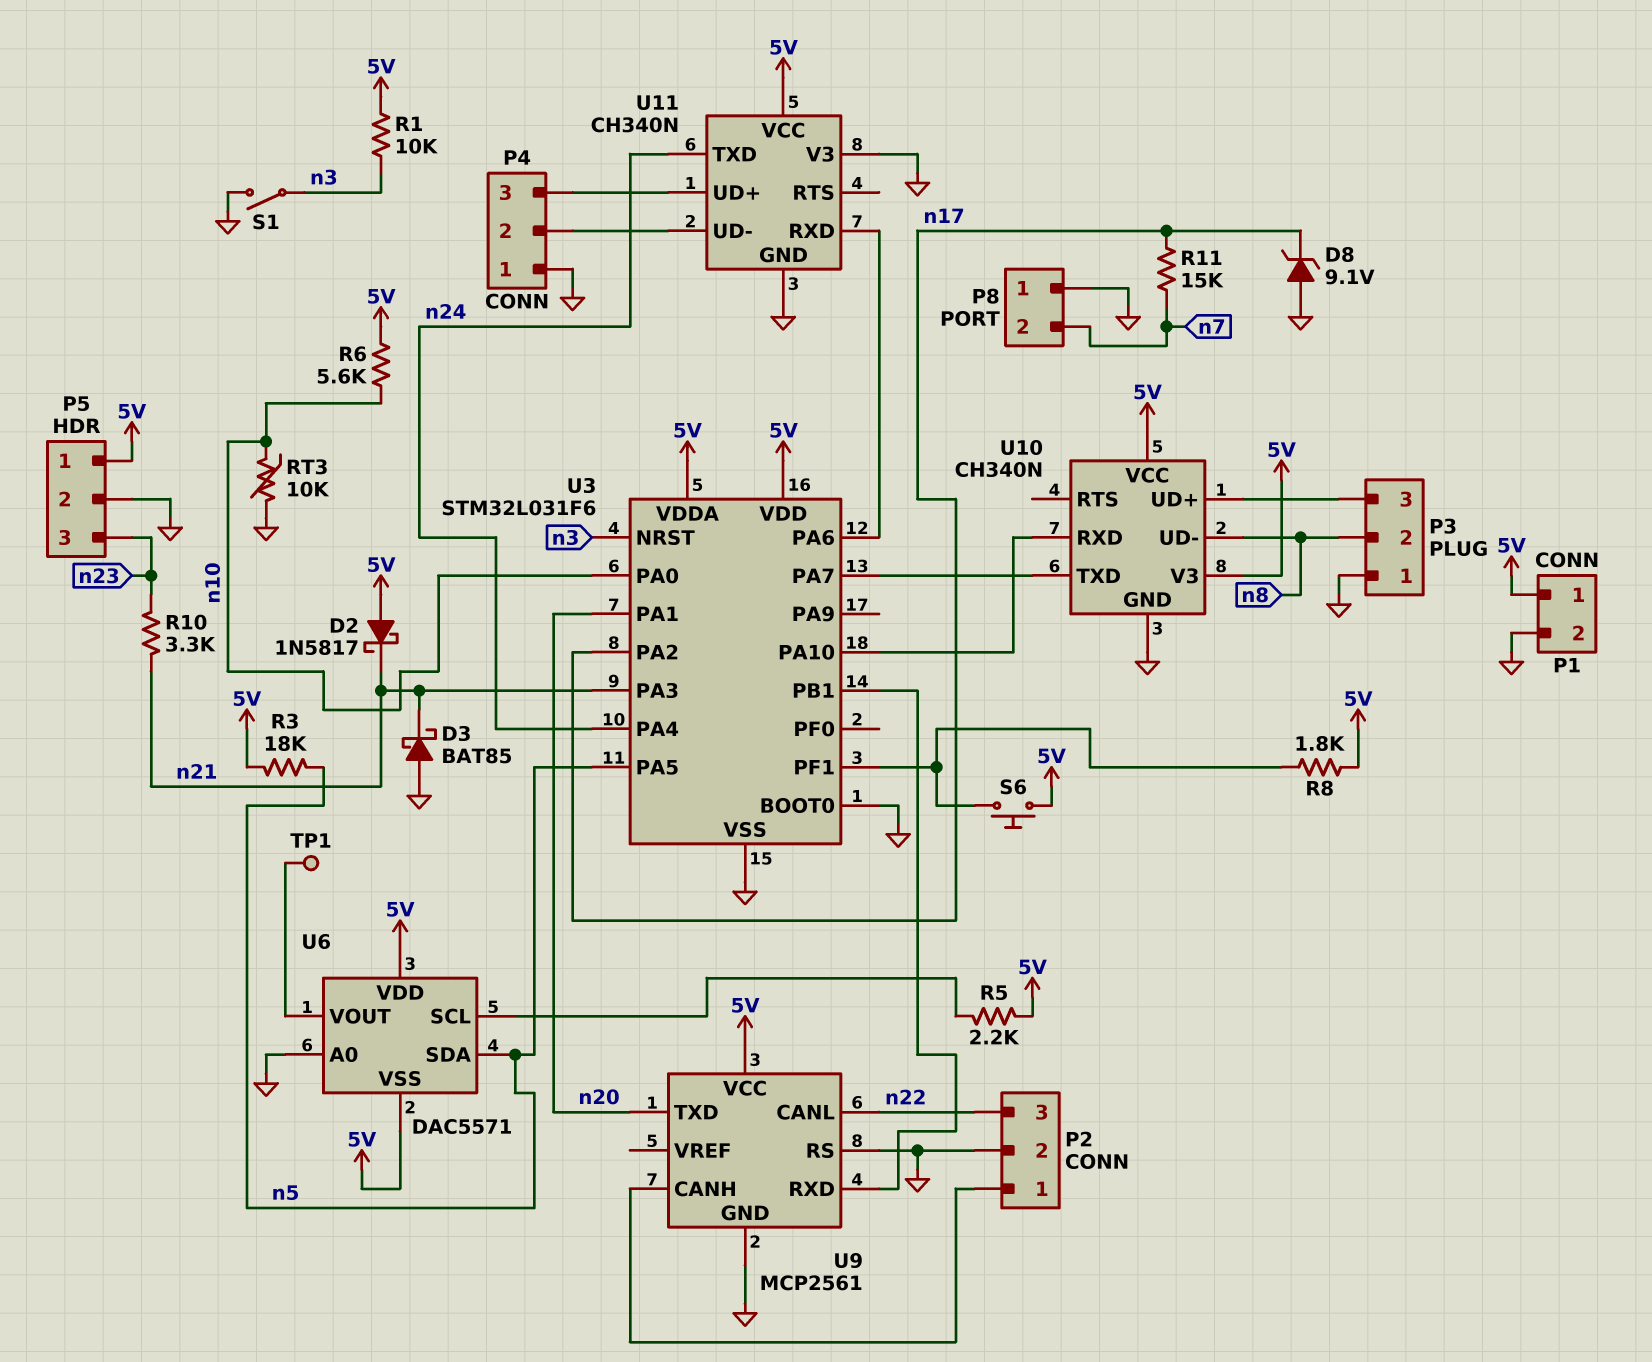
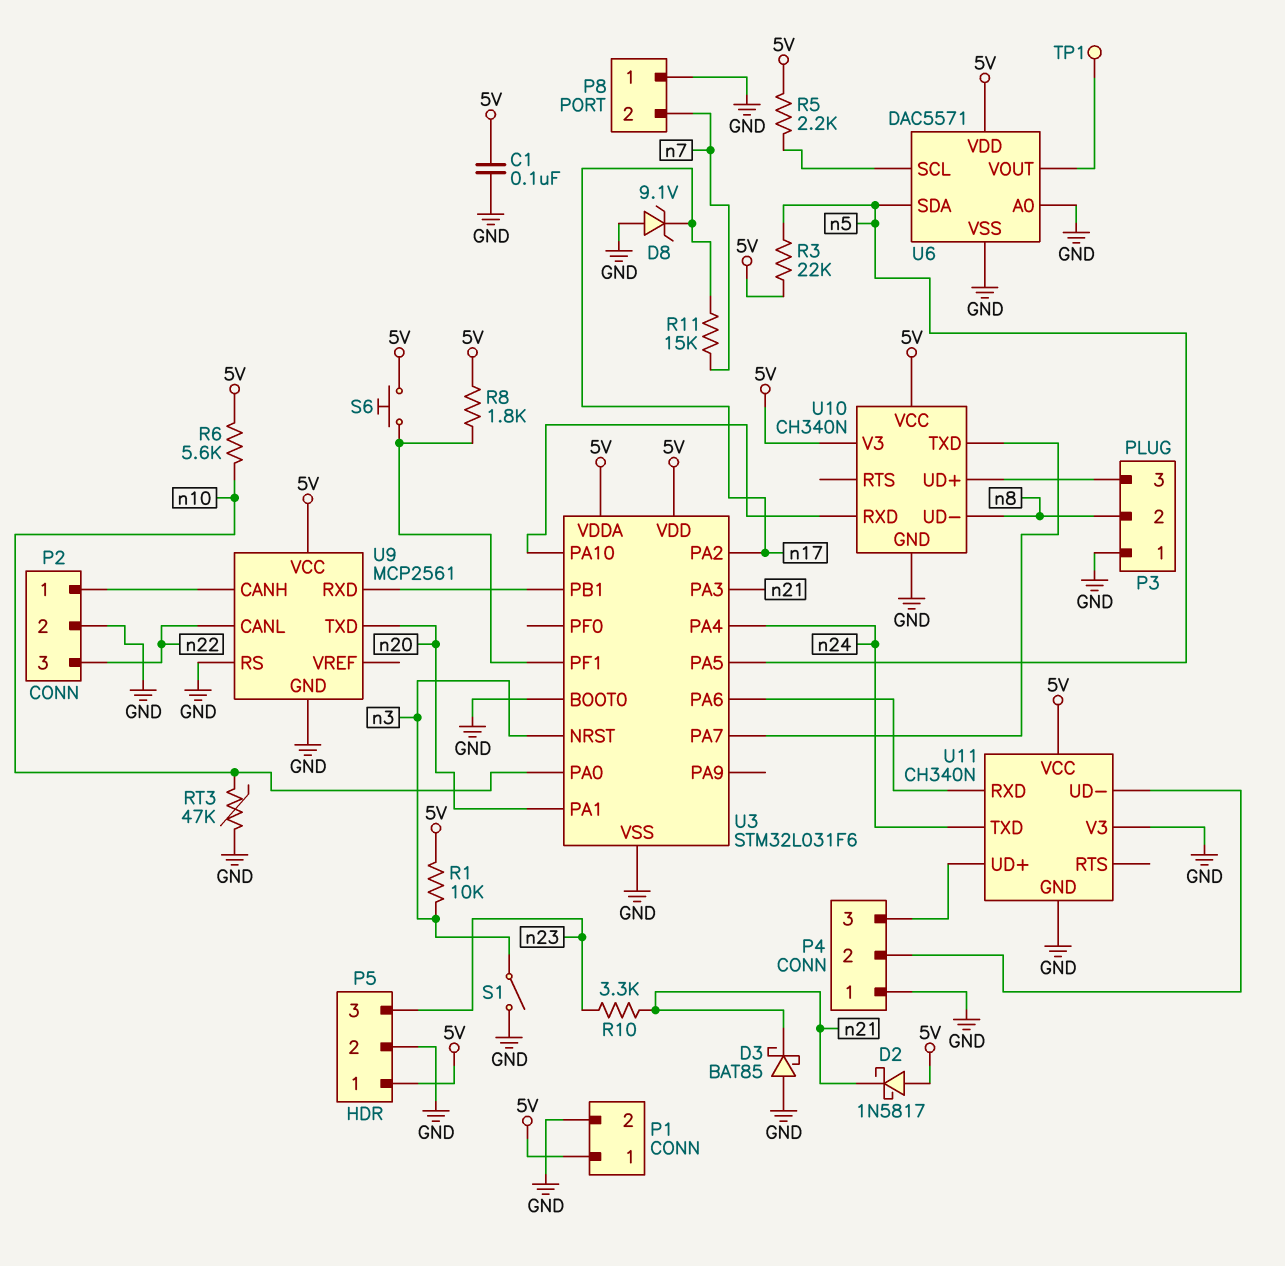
C1: none -> 100nF (5V, GND)
R3: 18k (5V, n5) -> 22k (5V, n5)
RT3: 10k (GND, n10) -> 47k (GND, n10)
U6 pin VSS: 5V -> GND

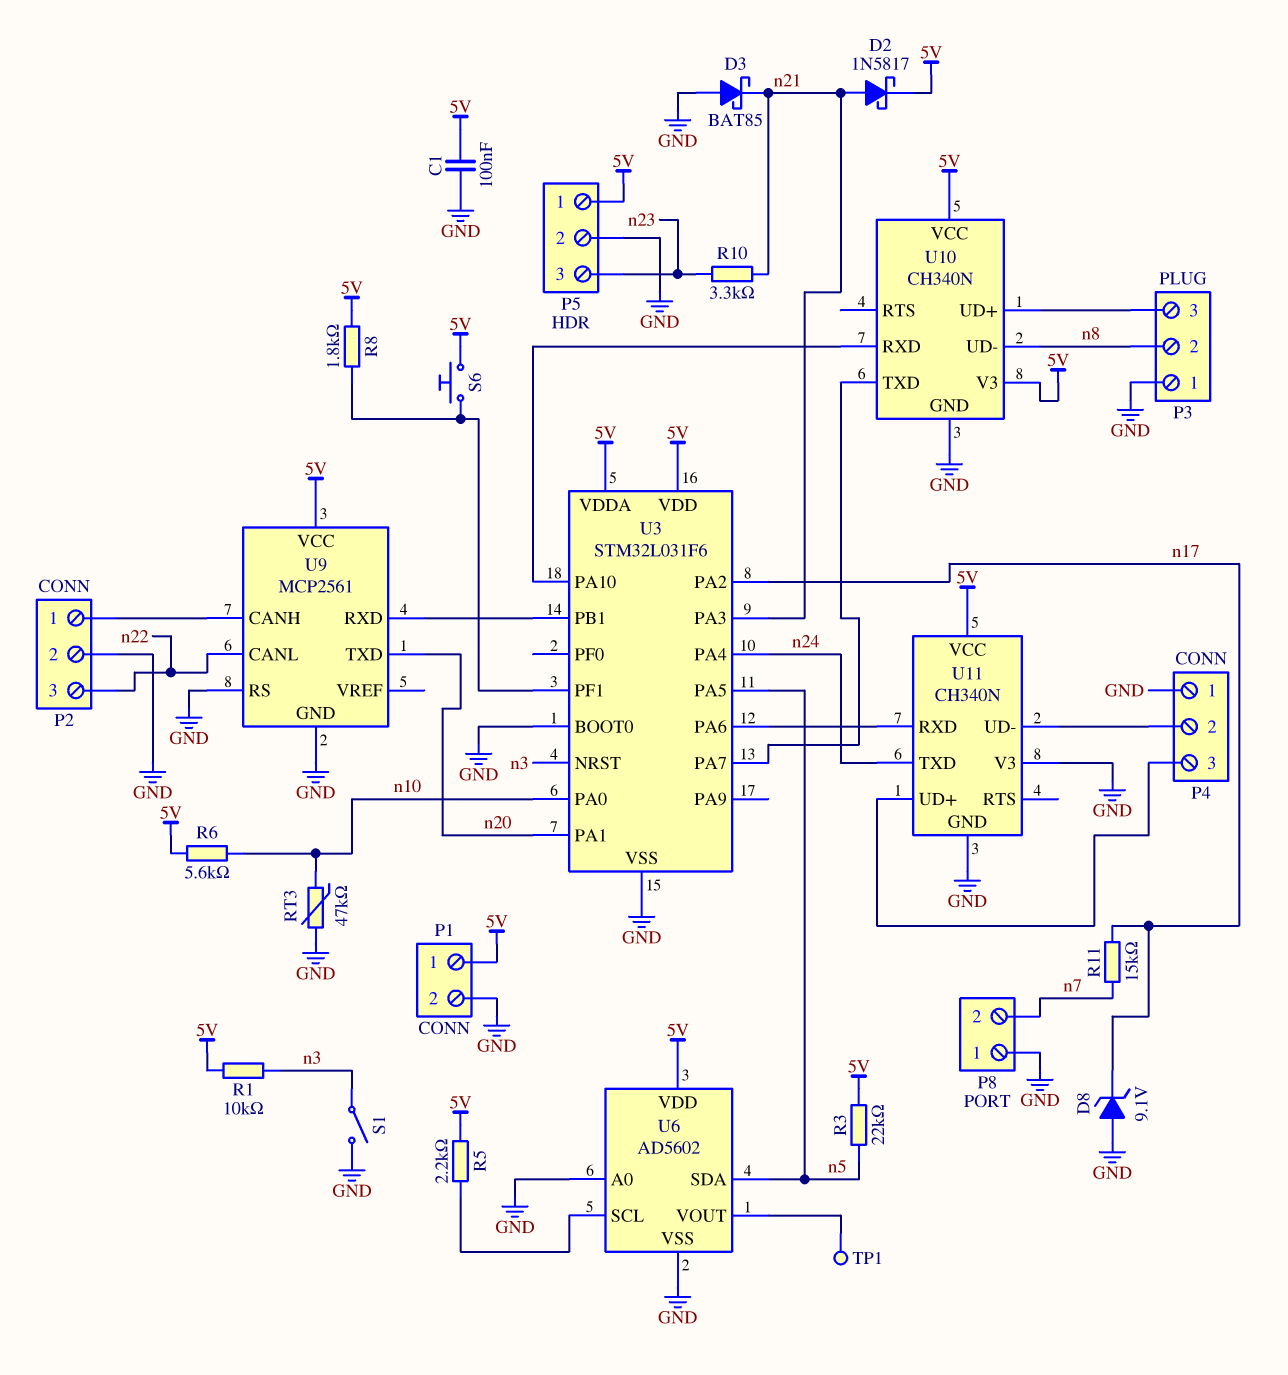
D2: schottky 1N5817 (A 5V, K n21) -> schottky 1N5817 (A n21, K 5V)
U6: DAC5571 -> AD5602

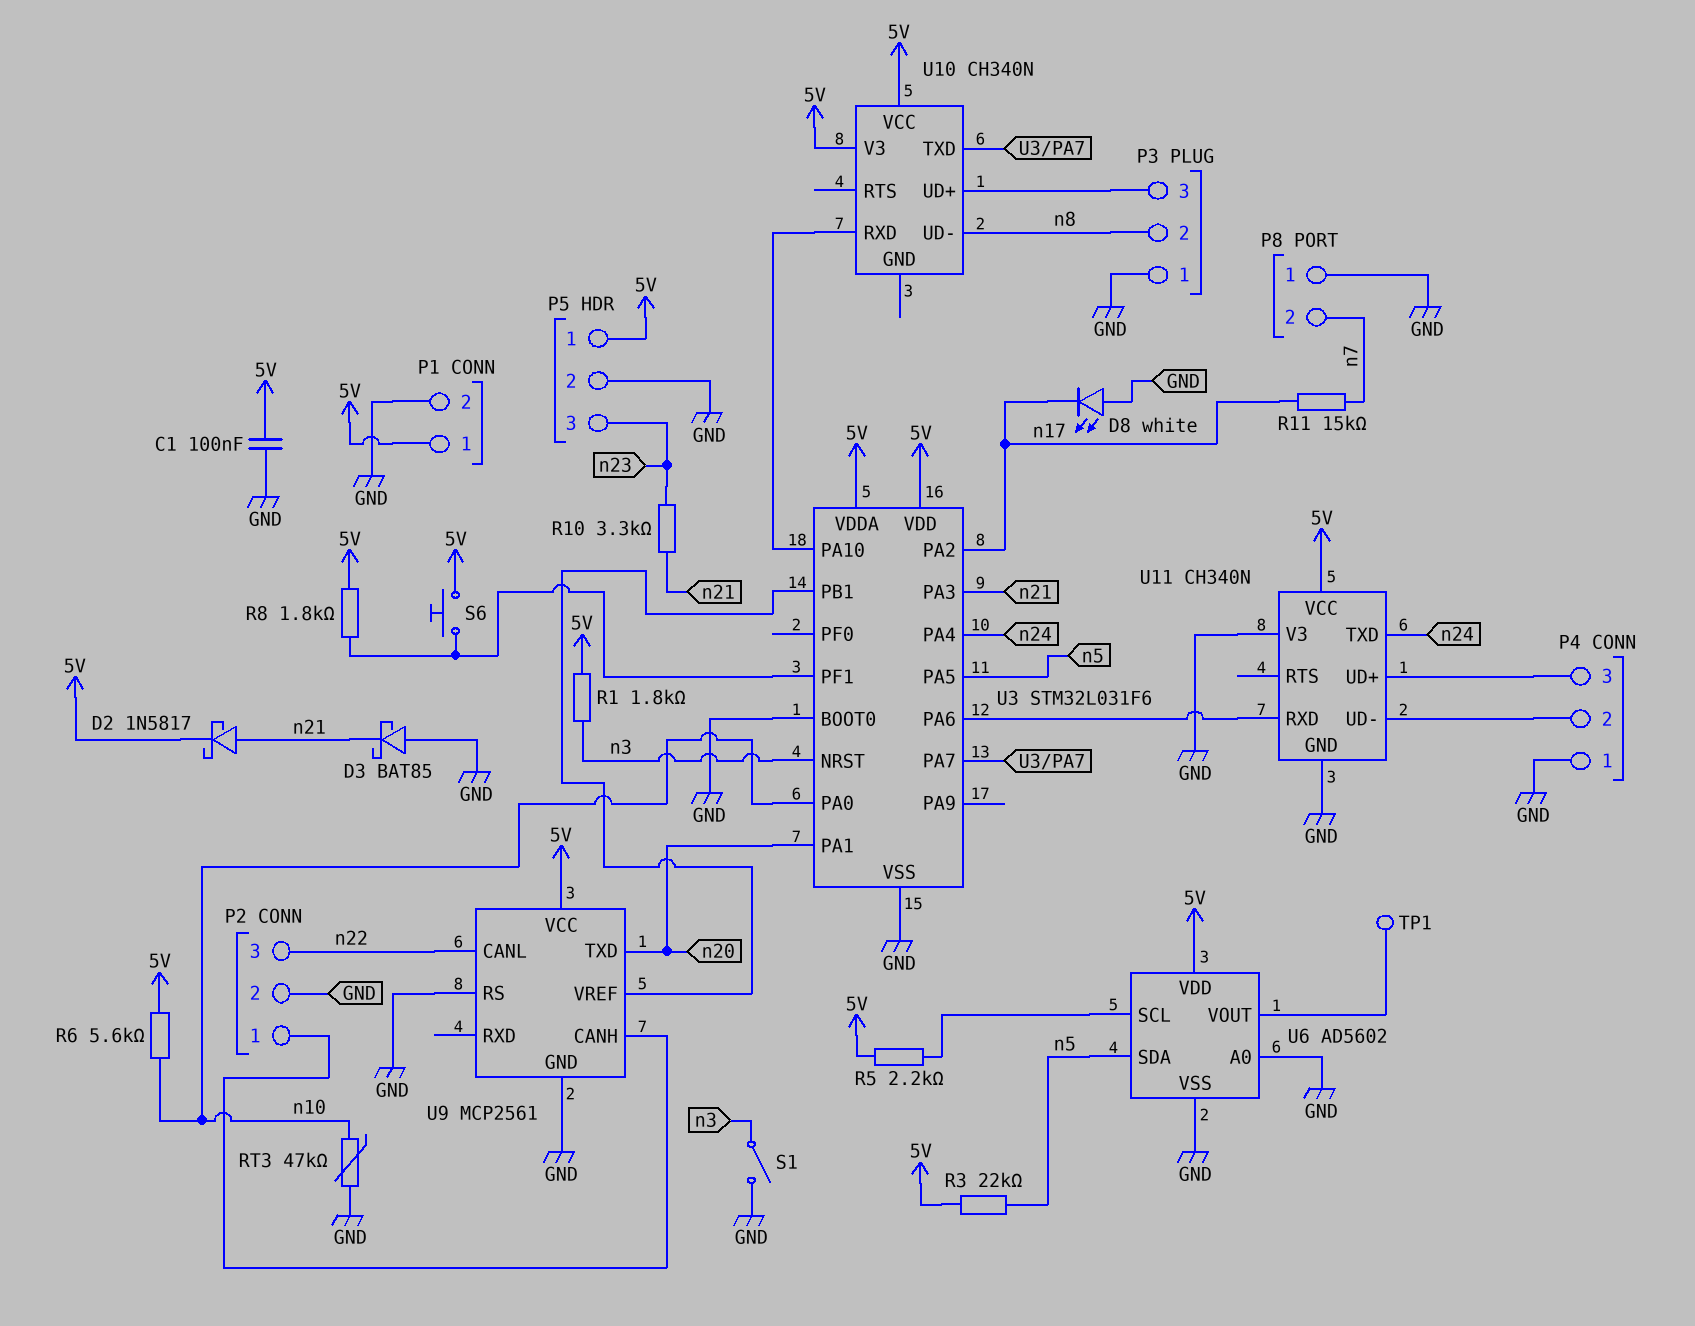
D8: zener 9.1V (A GND, K n17) -> LED white (A GND, K n17)
R1: 10k (5V, n3) -> 1.8k (5V, n3)
U9 pin RXD: U3/PB1 -> none
U9 pin VREF: none -> U3/PB1
U10 pin GND: GND -> none

